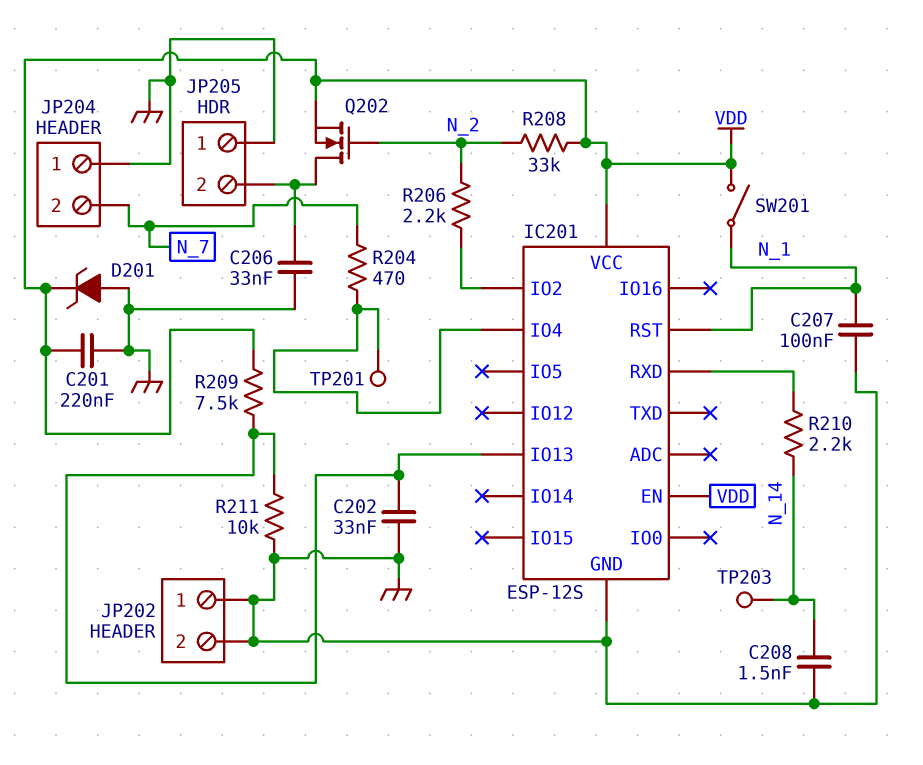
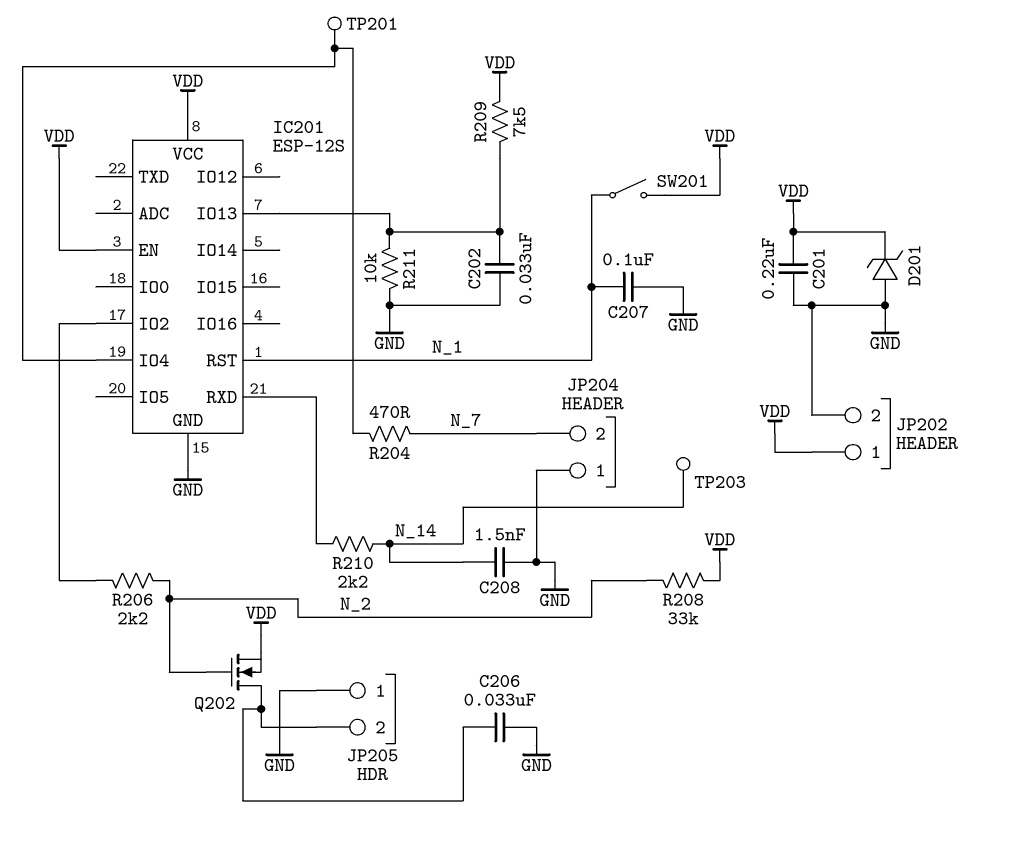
JP202 pin 1: GND -> VDD

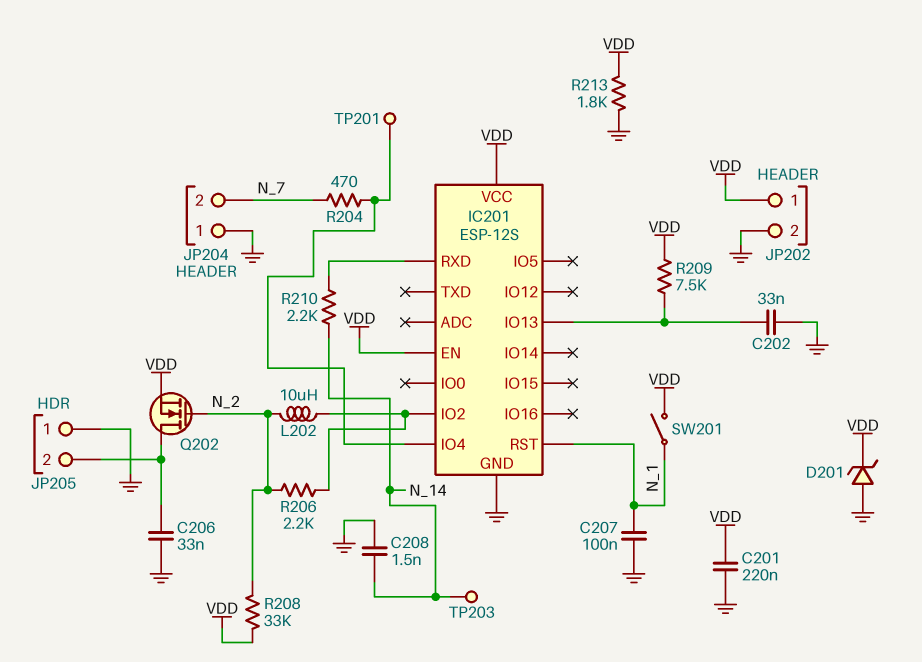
L202: none -> 10uH (IC201/IO2, N_2)
R211: 10k (GND, IC201/IO13) -> none
R213: none -> 1.8k (GND, VDD)

